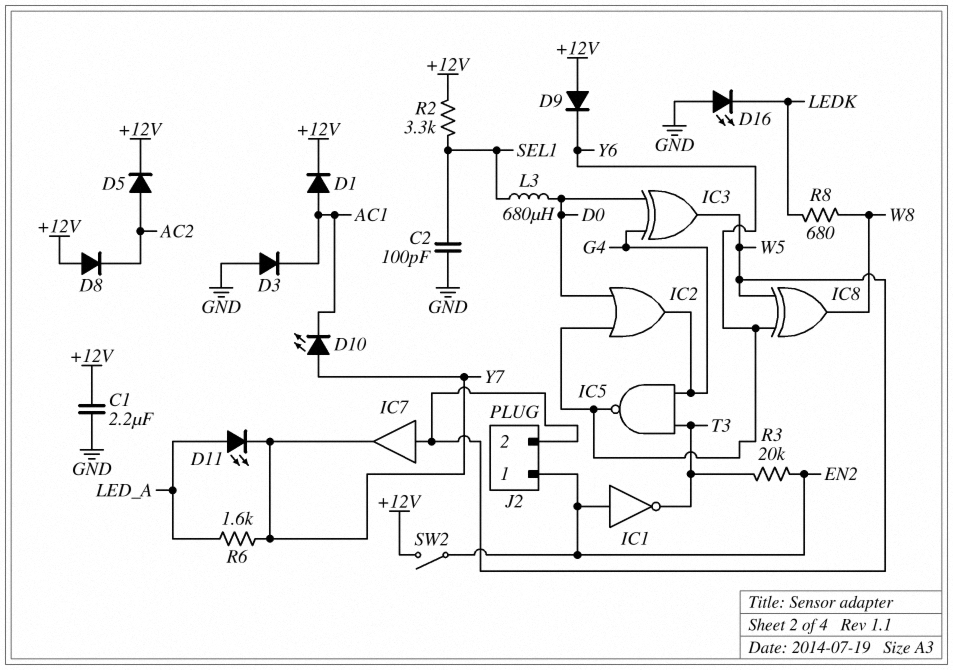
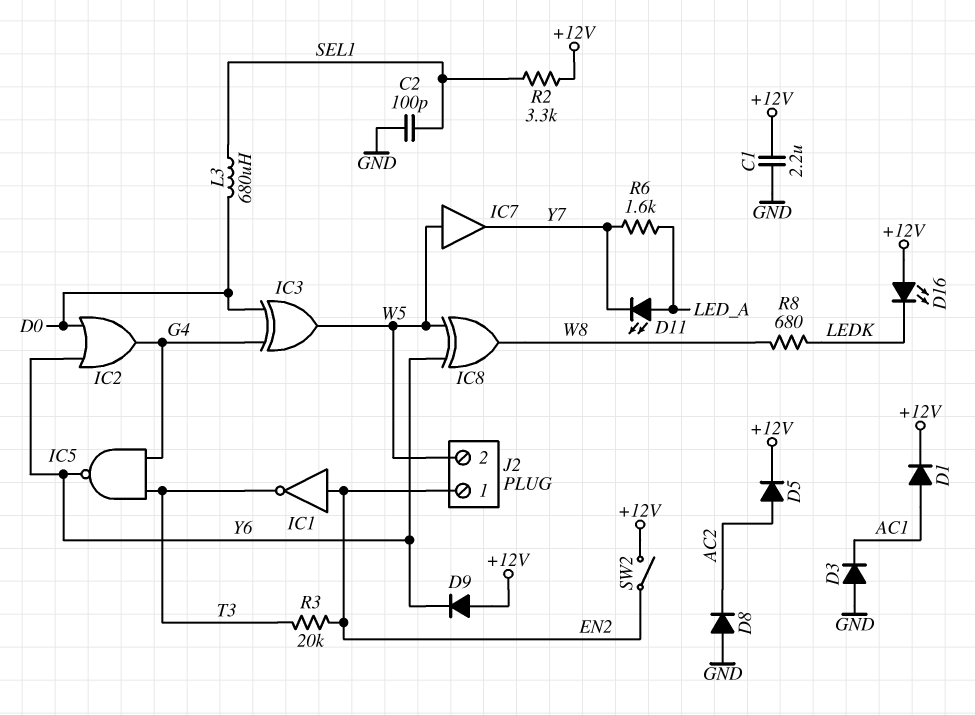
D8: diode (A +12V, K AC2) -> diode (A GND, K AC2)
D10: LED (A Y7, K AC1) -> none
D16: LED (A GND, K LEDK) -> LED (A +12V, K LEDK)

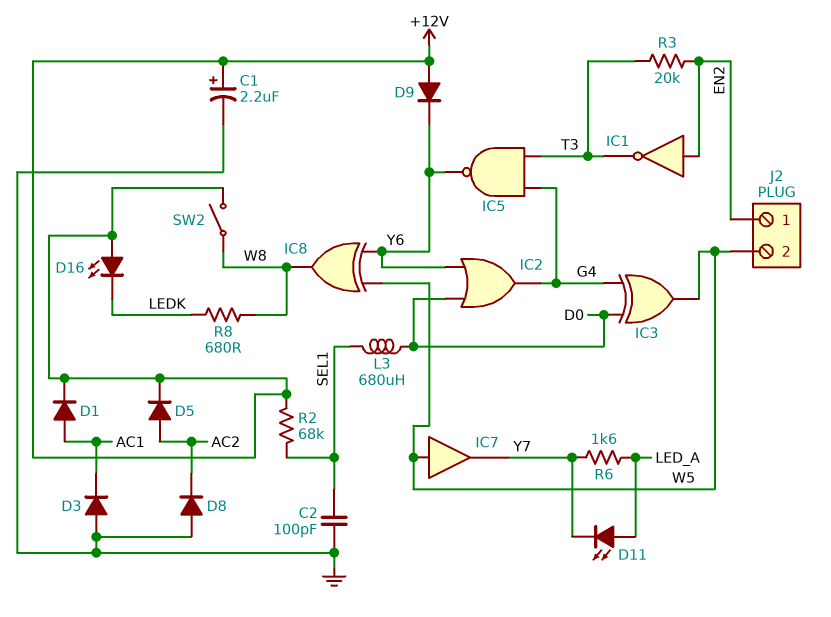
C1: 2.2uF (+12V, GND) -> 2.2uF (plus +12V, minus GND)
R2: 3.3k (+12V, SEL1) -> 68k (+12V, SEL1)
SW2: switch (+12V, EN2) -> switch (+12V, W8)

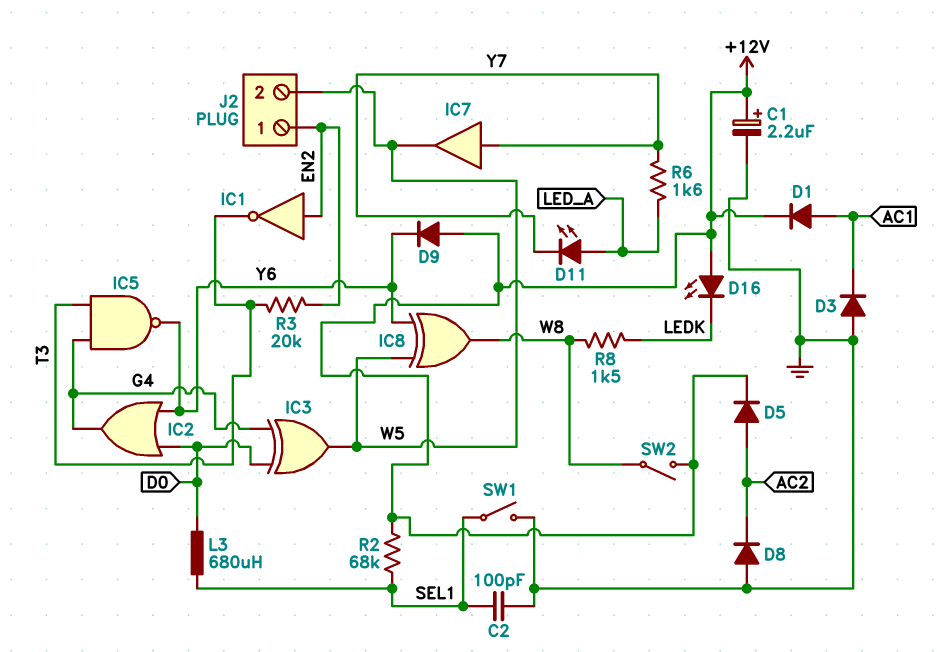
IC7: buffer (in W5, out Y7) -> buffer (in Y7, out W5)
R8: 680 (LEDK, W8) -> 1.5k (LEDK, W8)
SW1: none -> switch (GND, SEL1)

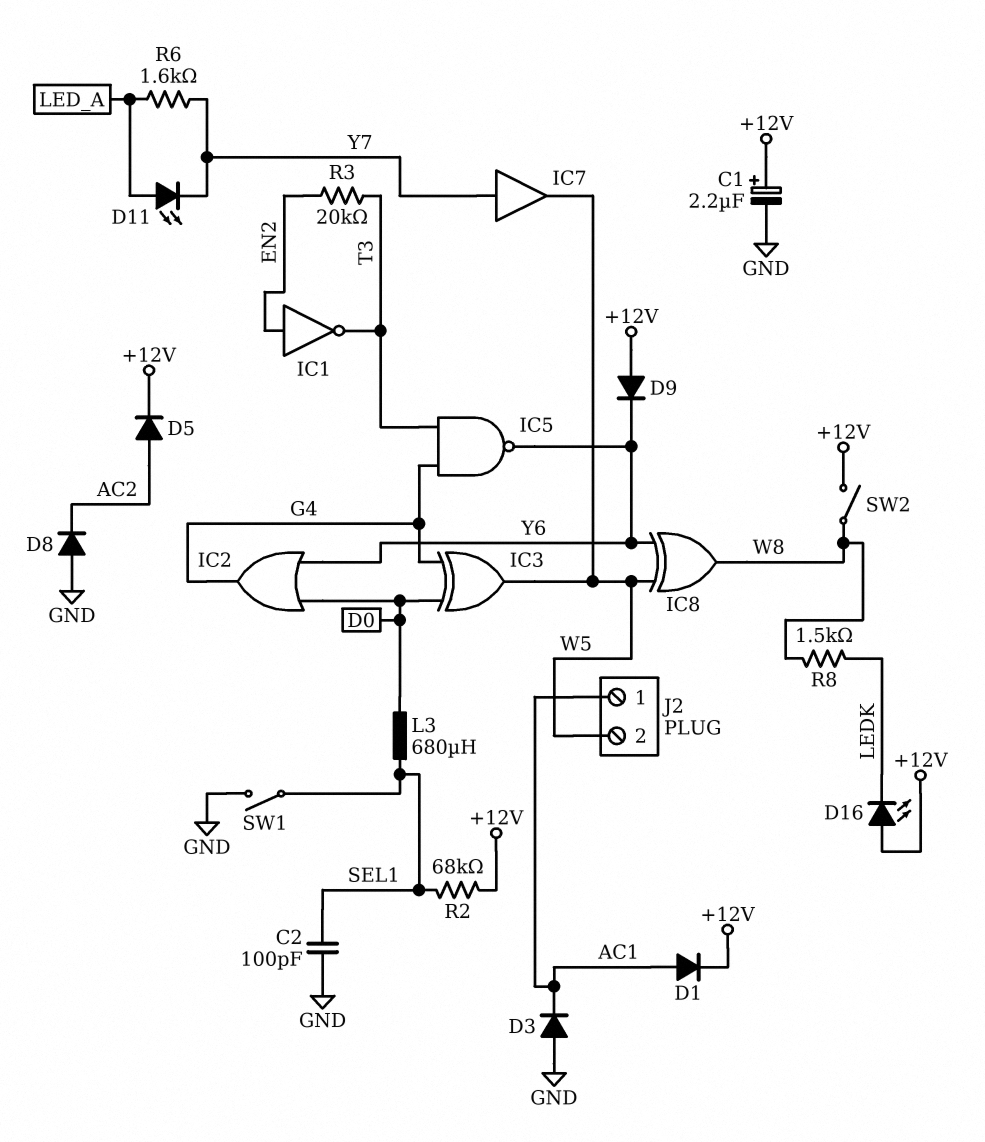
J2 pin 1: EN2 -> AC1

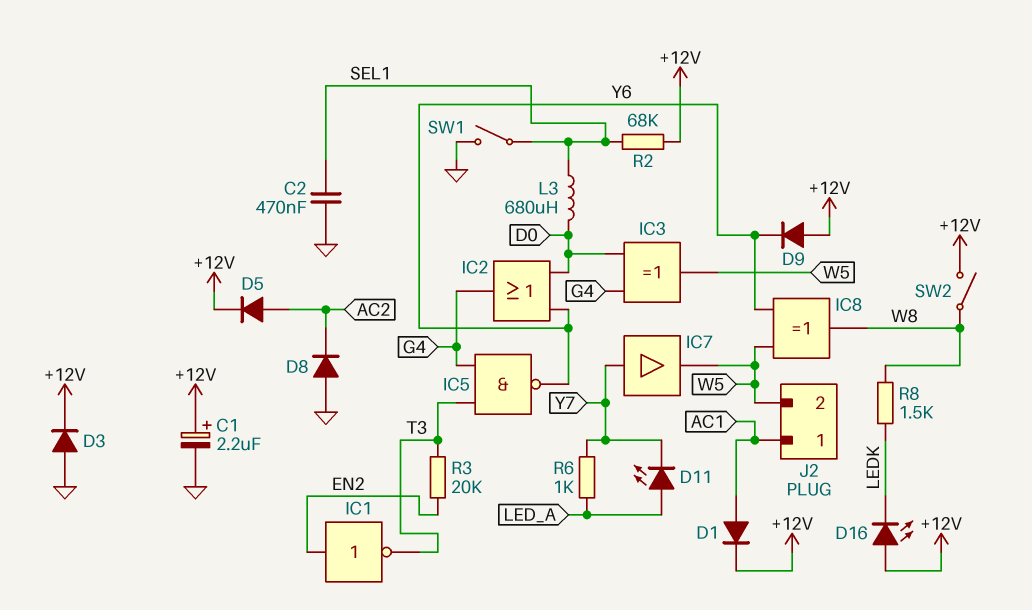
C2: 100pF (GND, SEL1) -> 470nF (GND, SEL1)
D3: diode (A GND, K AC1) -> diode (A GND, K +12V)
R6: 1.6k (LED_A, Y7) -> 1k (LED_A, Y7)

